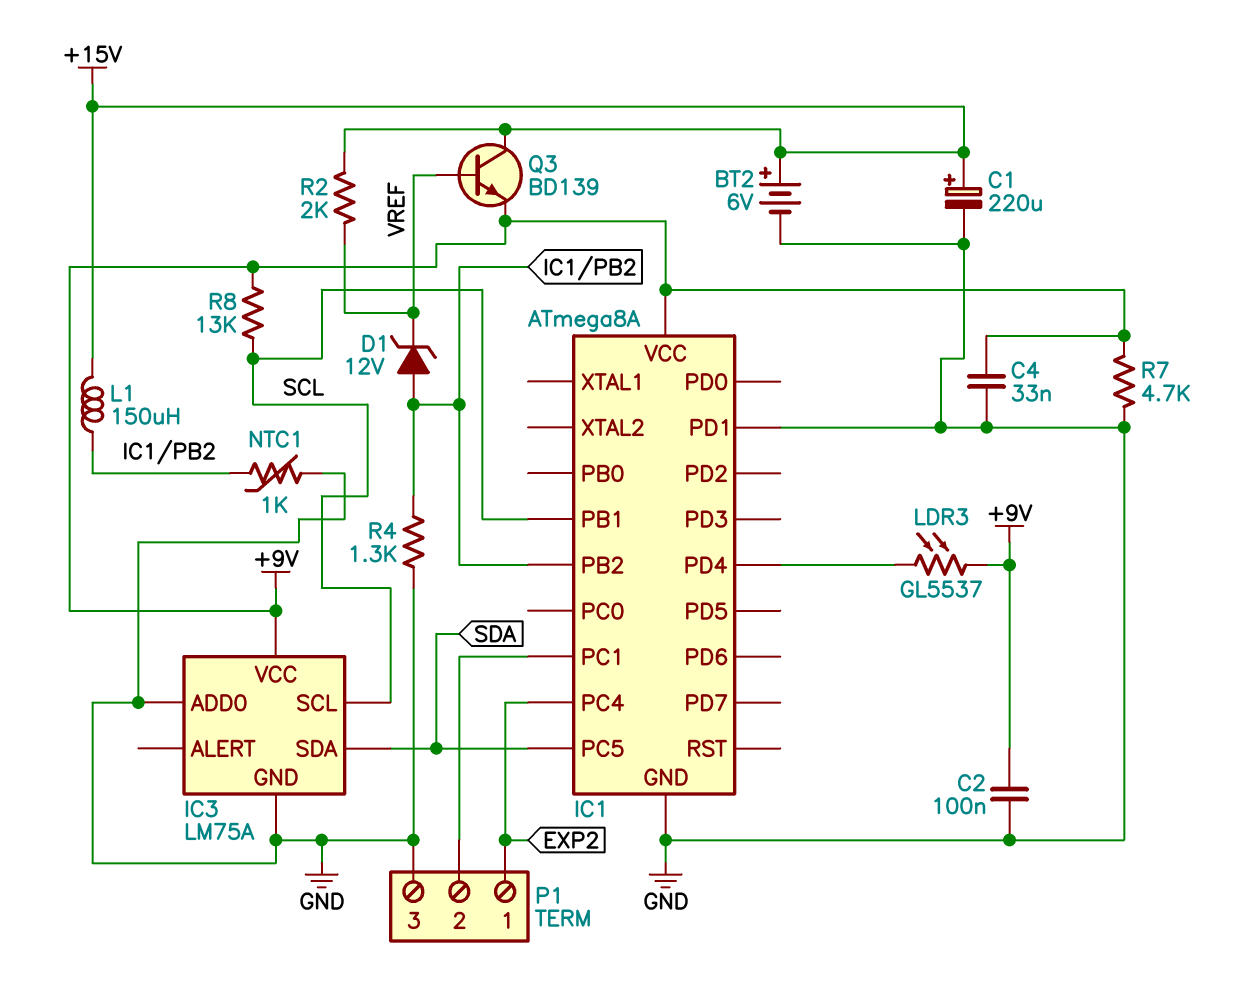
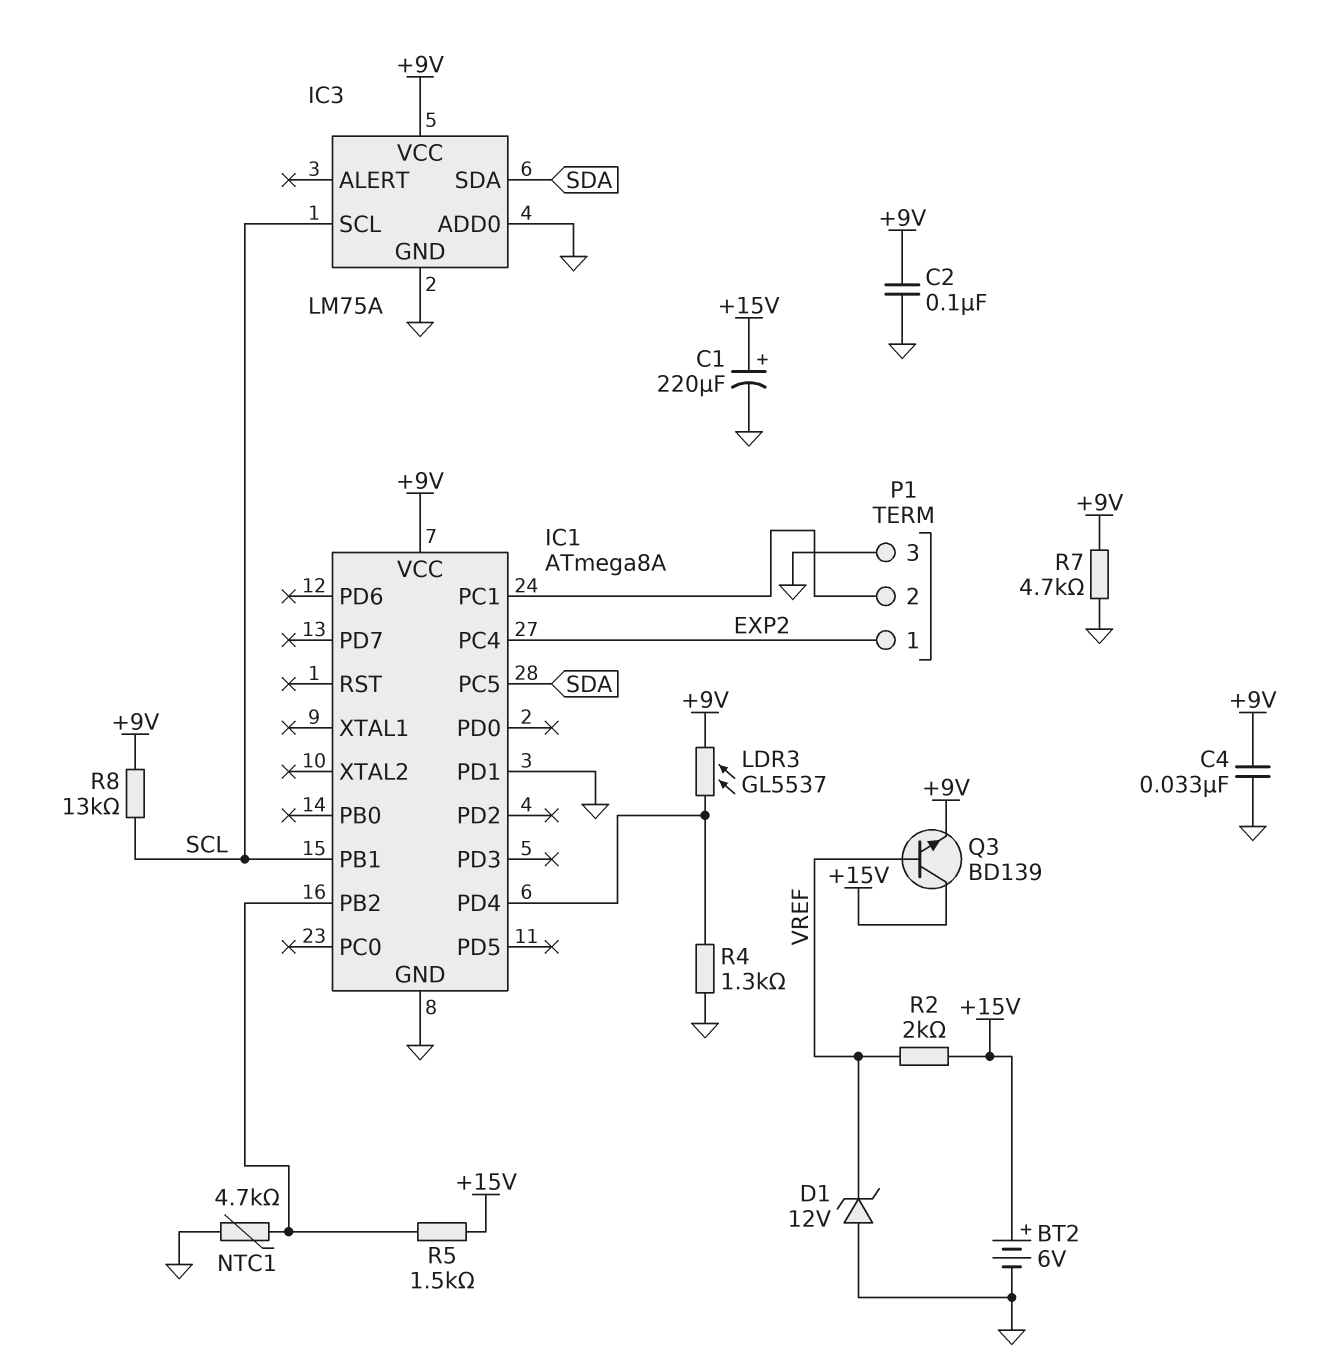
D1: zener 12V (A IC1/PB2, K VREF) -> zener 12V (A GND, K VREF)
L1: 150uH (+15V, IC1/PB2) -> none
NTC1: 1k (GND, IC1/PB2) -> 4.7k (GND, IC1/PB2)
R4: 1.3k (GND, IC1/PB2) -> 1.3k (GND, IC1/PD4)
R5: none -> 1.5k (+15V, IC1/PB2)

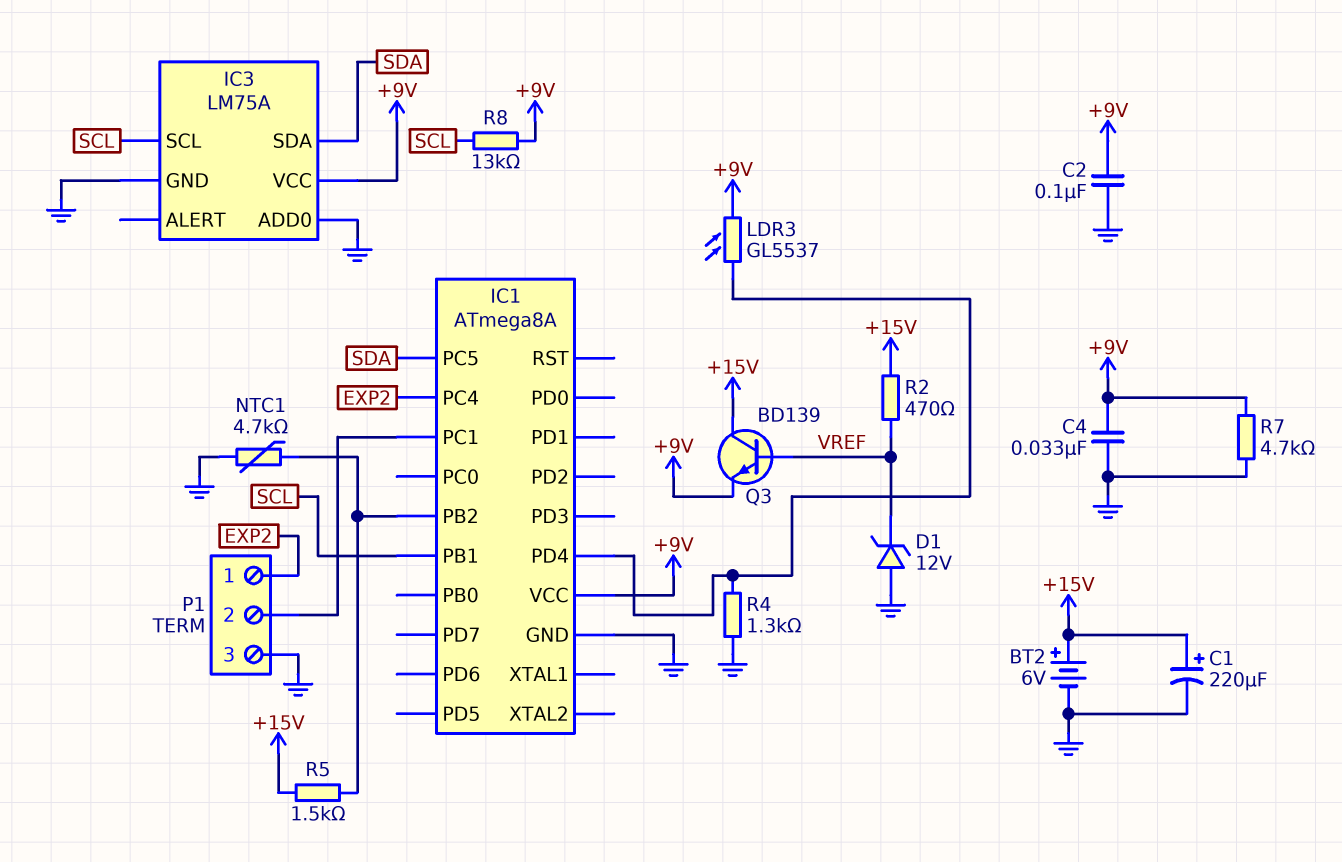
IC1 pin PD1: GND -> none
R2: 2k (+15V, VREF) -> 470 (+15V, VREF)

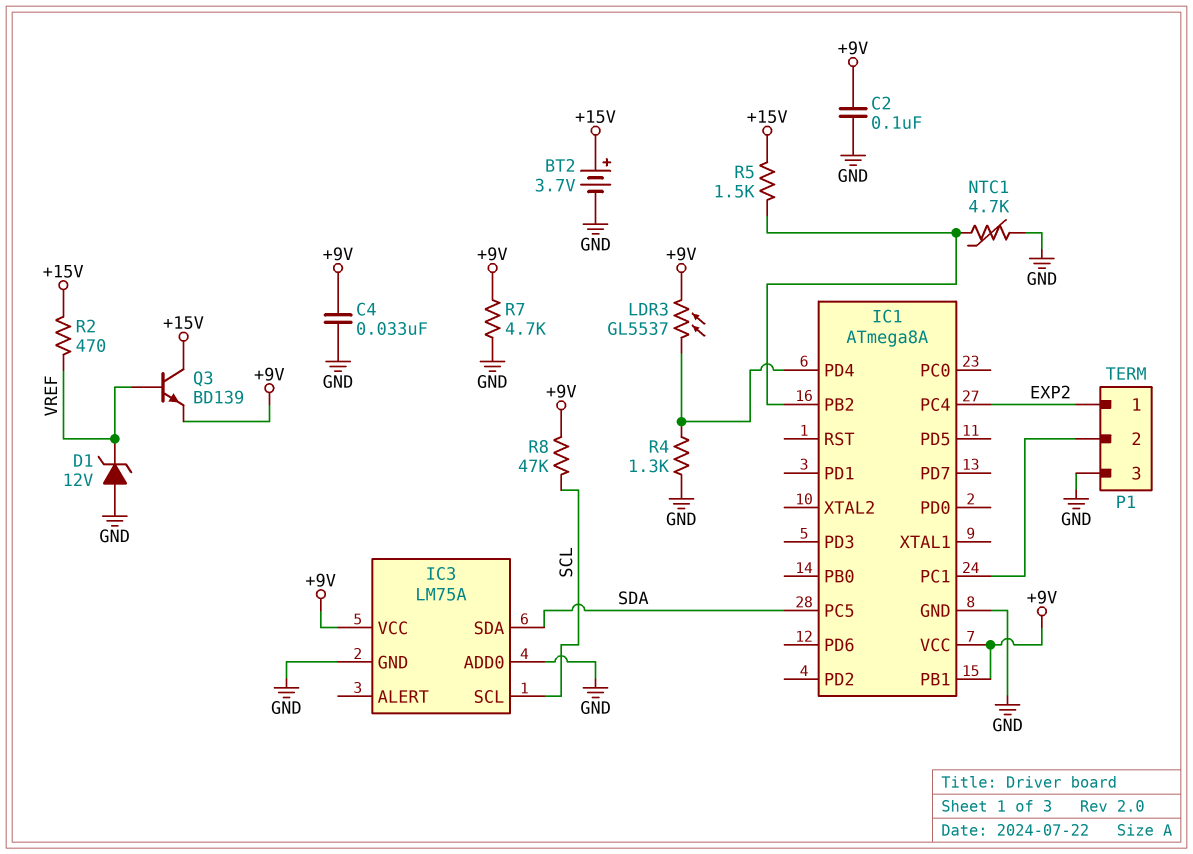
BT2: 6V (plus +15V, minus GND) -> 3.7V (plus +15V, minus GND)
C1: 220uF (plus +15V, minus GND) -> none
IC1 pin PB1: SCL -> +9V
R8: 13k (+9V, SCL) -> 47k (+9V, SCL)

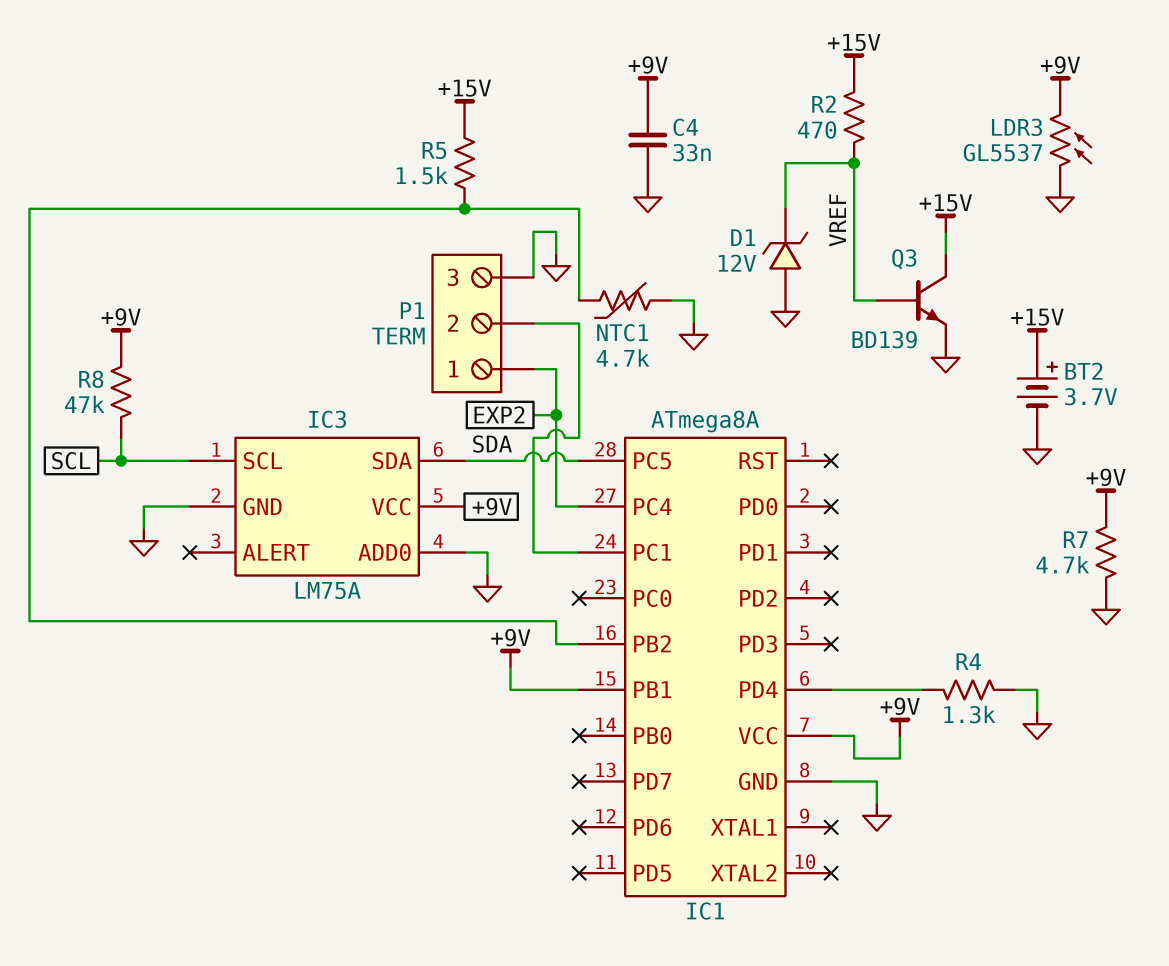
C2: 100nF (+9V, GND) -> none
LDR3: GL5537 (+9V, IC1/PD4) -> GL5537 (+9V, GND)
Q3: NPN BD139 (B VREF, C +15V, E +9V) -> NPN BD139 (B VREF, C +15V, E GND)

